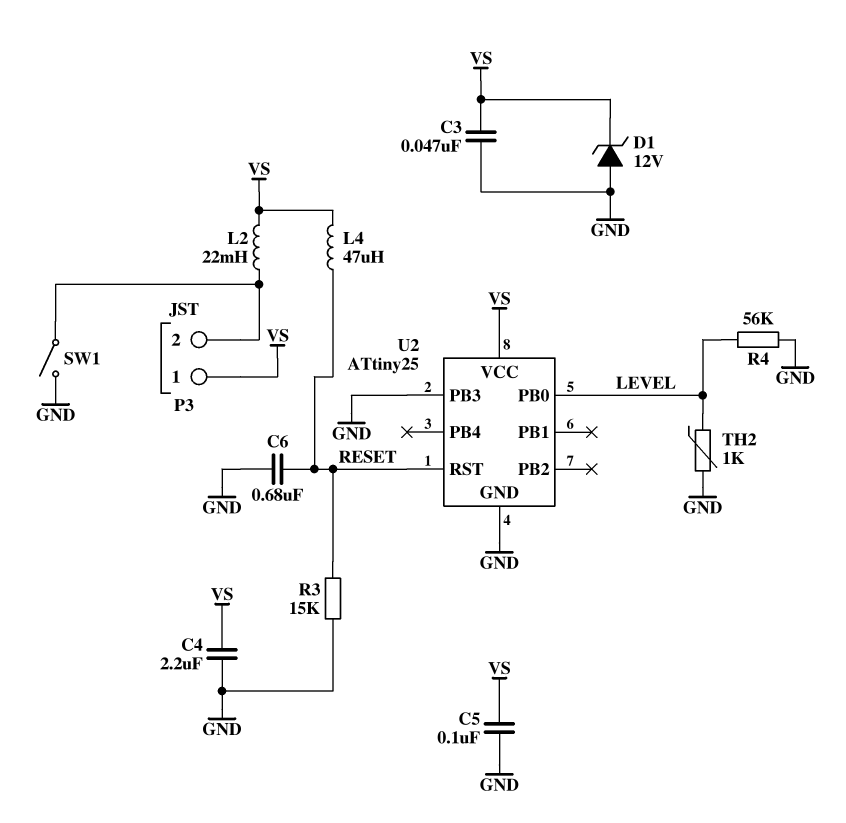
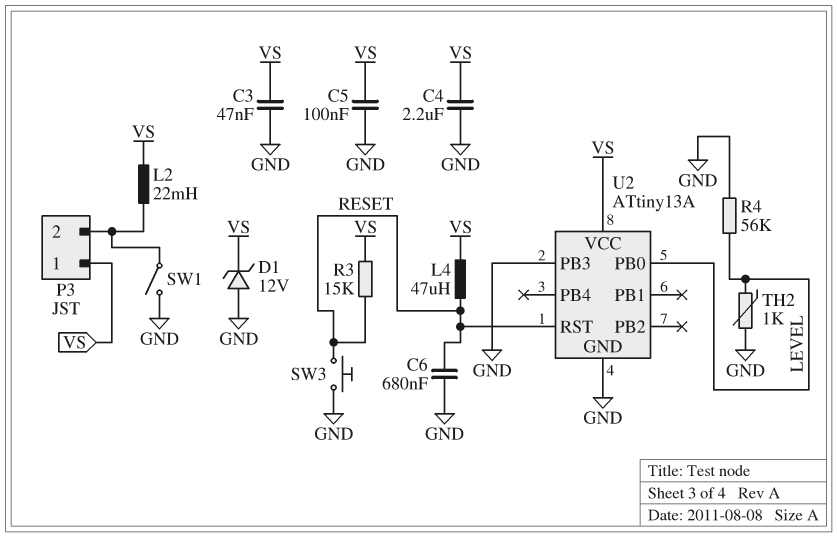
R3: 15k (GND, RESET) -> 15k (RESET, VS)
SW3: none -> button (GND, RESET)
U2: ATtiny25 -> ATtiny13A

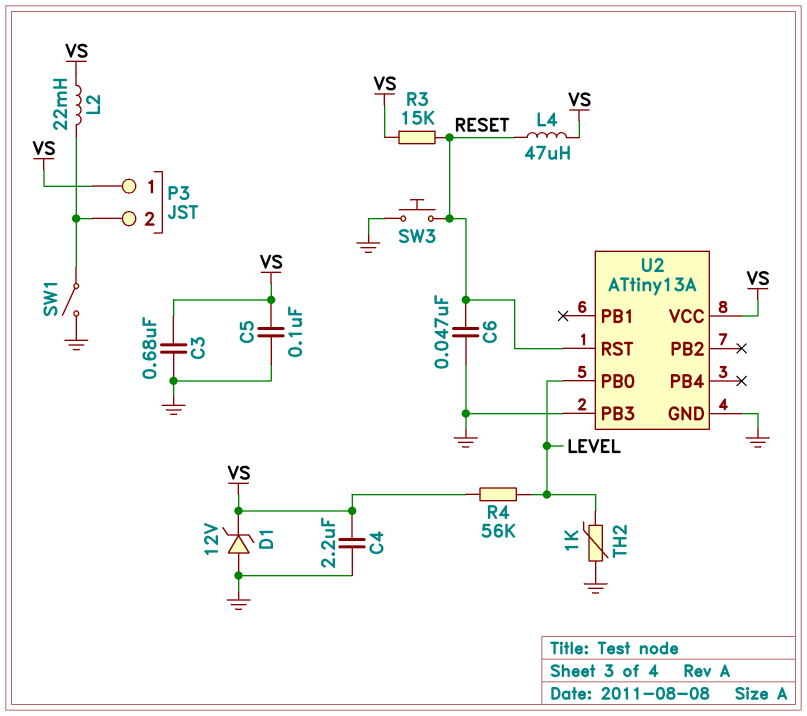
C3: 47nF (GND, VS) -> 680nF (GND, VS)
C6: 680nF (GND, RESET) -> 47nF (GND, RESET)
R4: 56k (GND, LEVEL) -> 56k (LEVEL, VS)

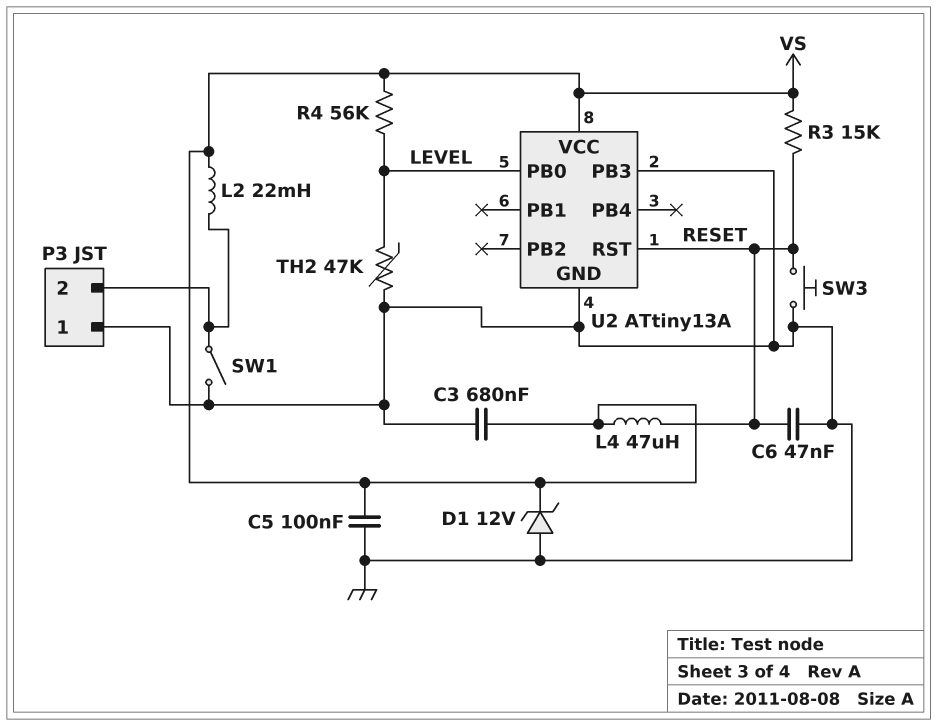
C4: 2.2uF (GND, VS) -> none
P3 pin 1: VS -> GND
TH2: 1k (GND, LEVEL) -> 47k (GND, LEVEL)

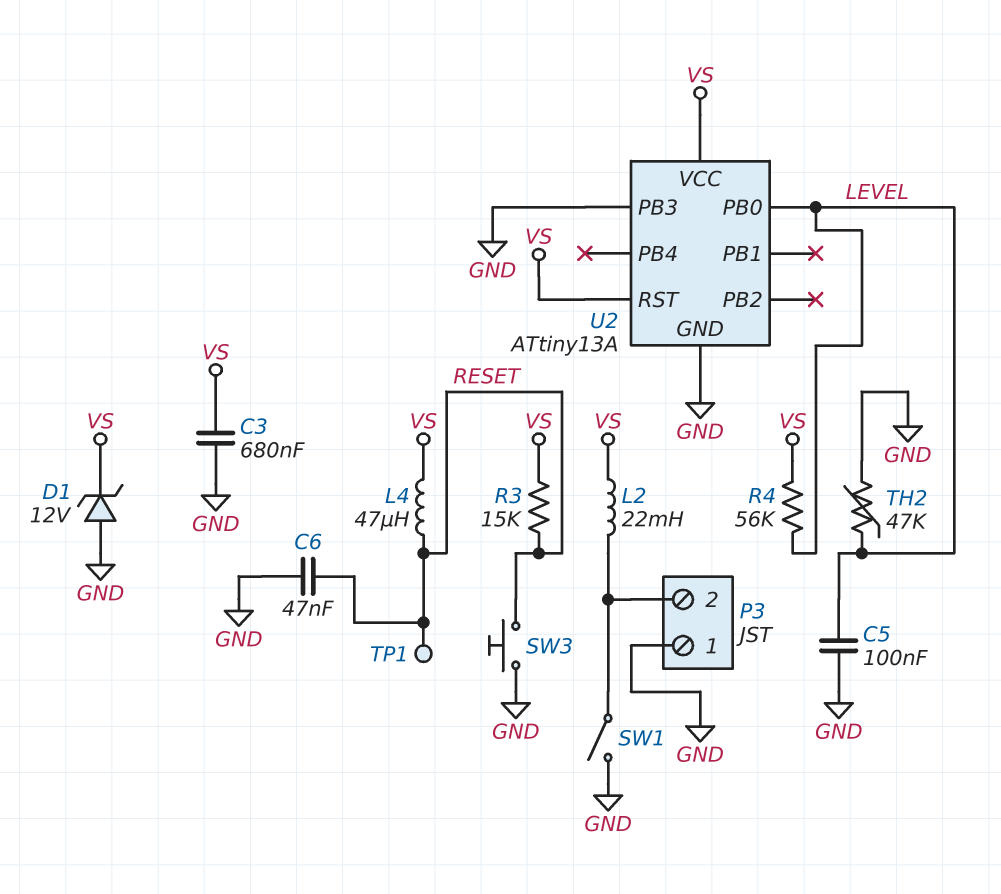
C5: 100nF (GND, VS) -> 100nF (GND, LEVEL)
TP1: none -> test point (RESET)
U2 pin RST: RESET -> VS

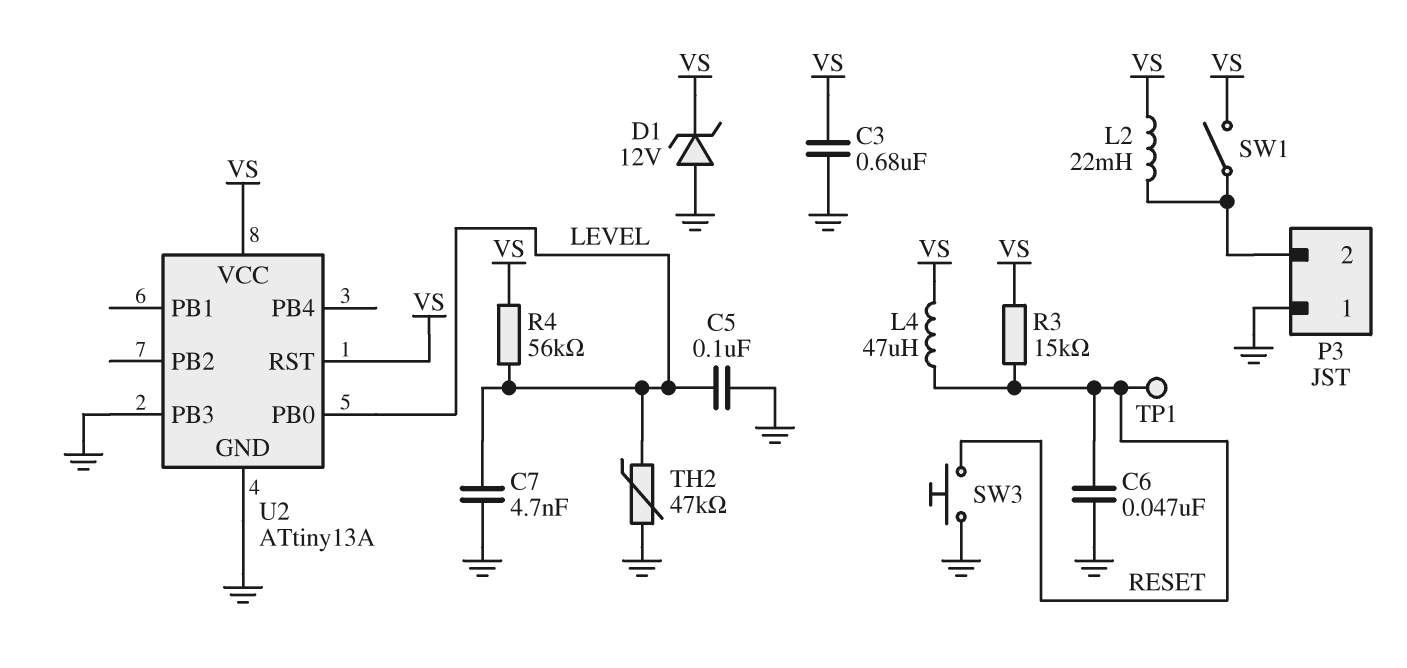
C7: none -> 4.7nF (GND, LEVEL)
SW1: switch (GND, P3/2) -> switch (P3/2, VS)

